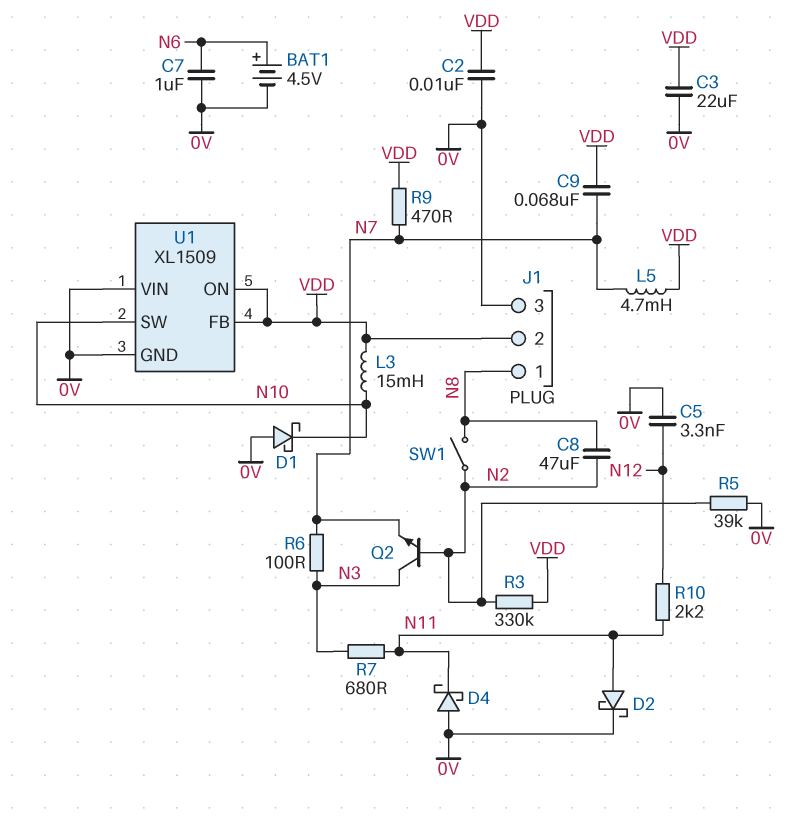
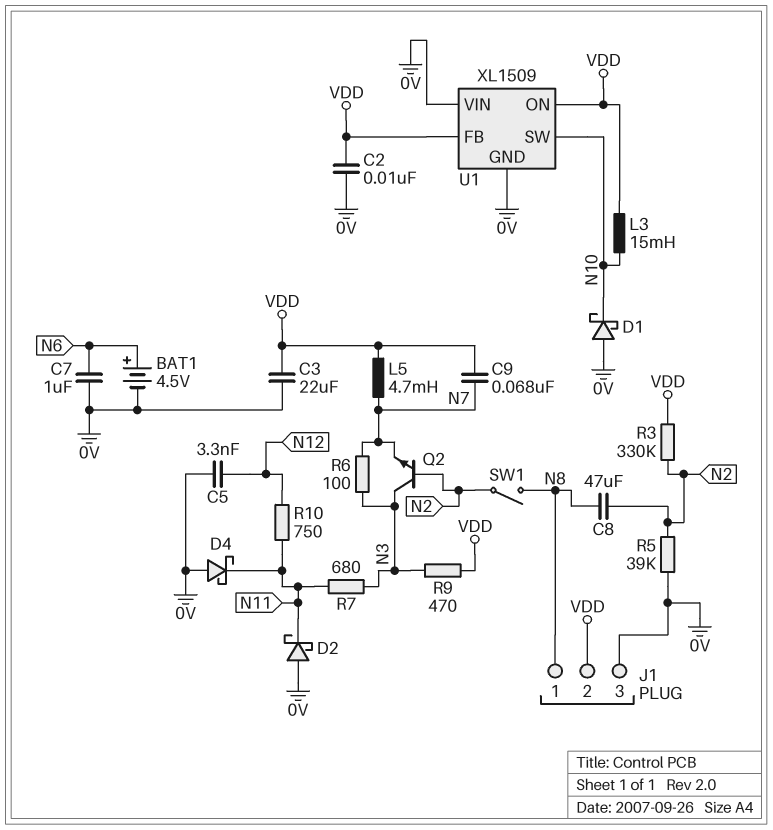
D2: schottky (A N11, K 0V) -> schottky (A 0V, K N11)
R9: 470 (N7, VDD) -> 470 (N3, VDD)
R10: 2.2k (N11, N12) -> 750 (N11, N12)

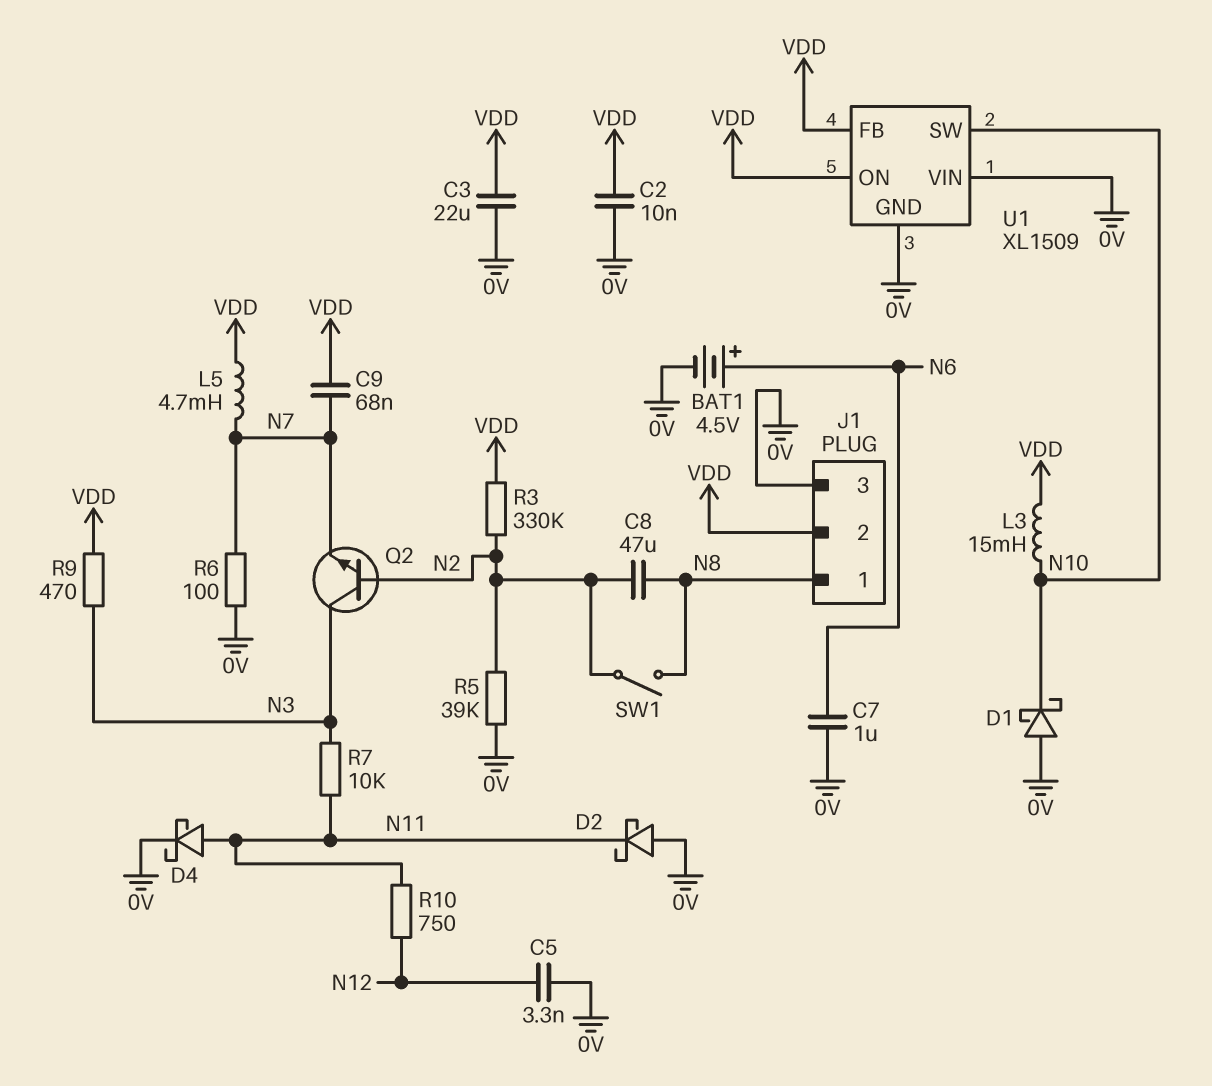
D4: schottky (A 0V, K N11) -> schottky (A N11, K 0V)
R6: 100 (N3, N7) -> 100 (0V, N7)
R7: 680 (N3, N11) -> 10k (N3, N11)

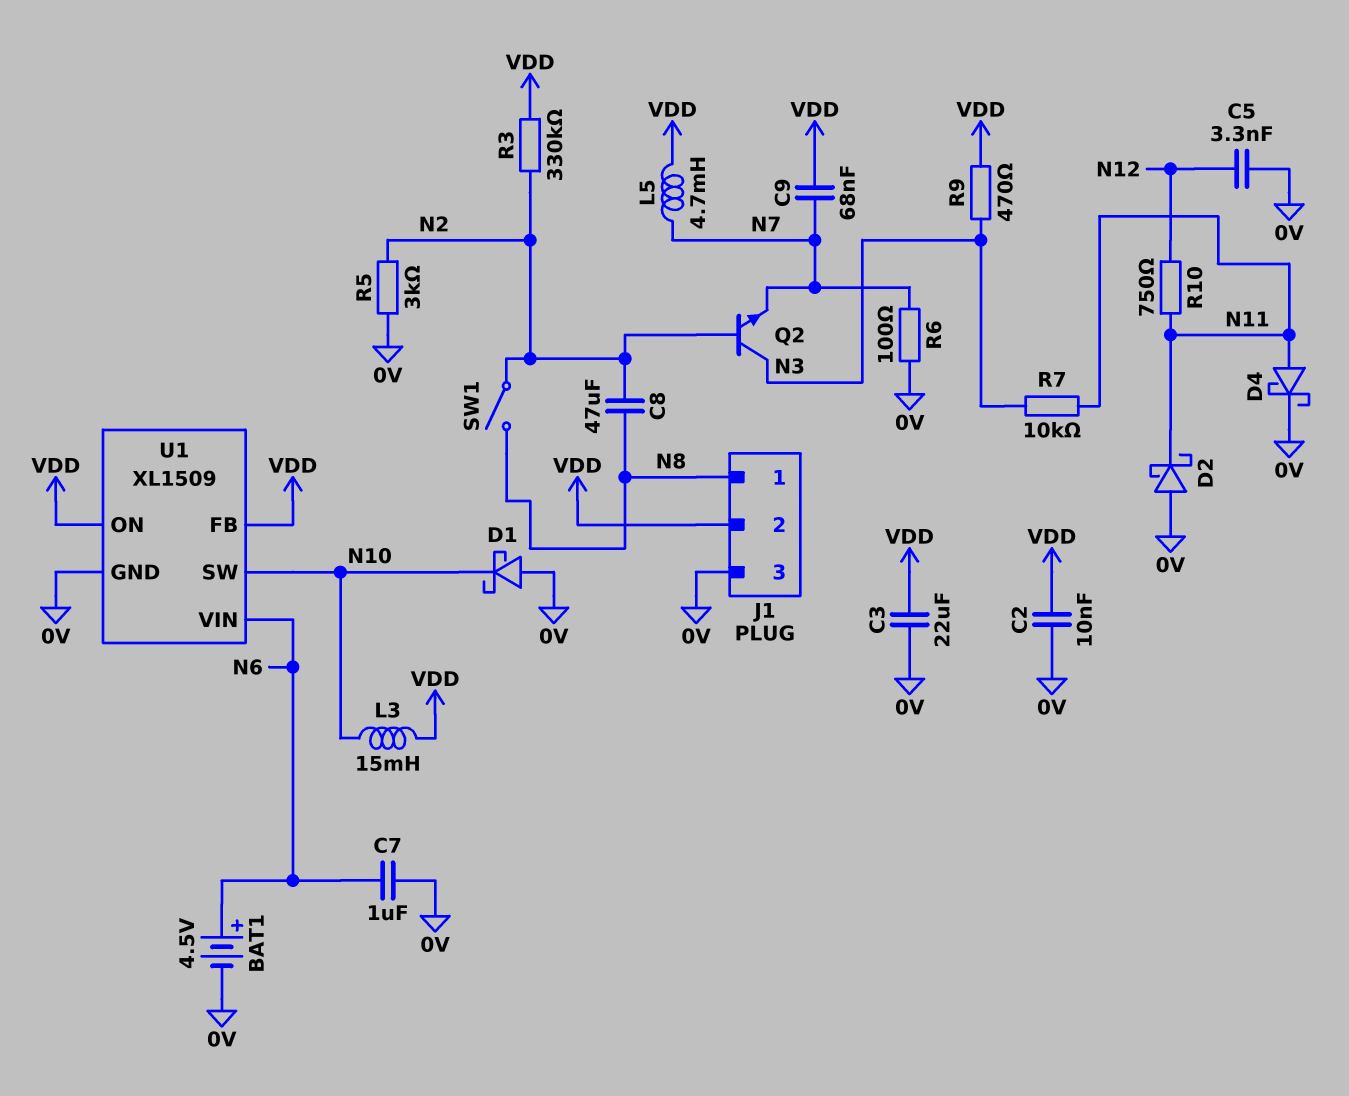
R5: 39k (0V, N2) -> 3k (0V, N2)
U1 pin VIN: 0V -> N6

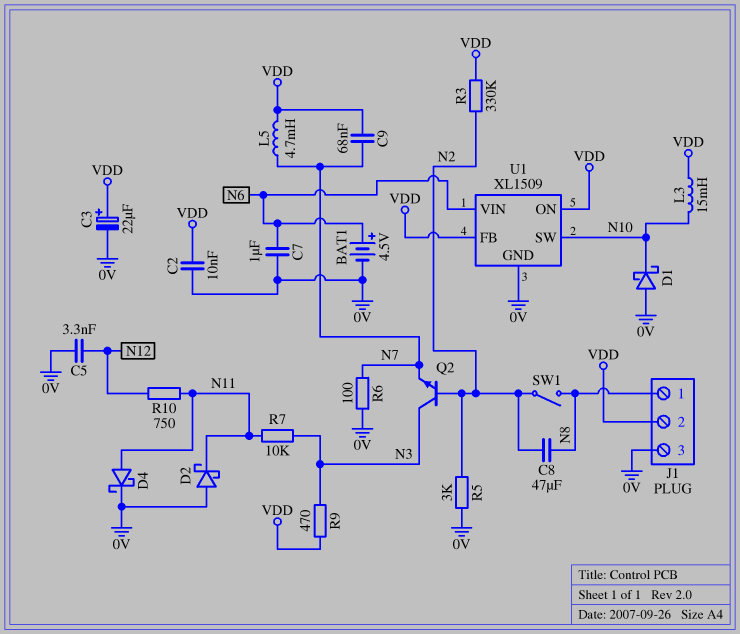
C3: 22uF (0V, VDD) -> 22uF (plus VDD, minus 0V)

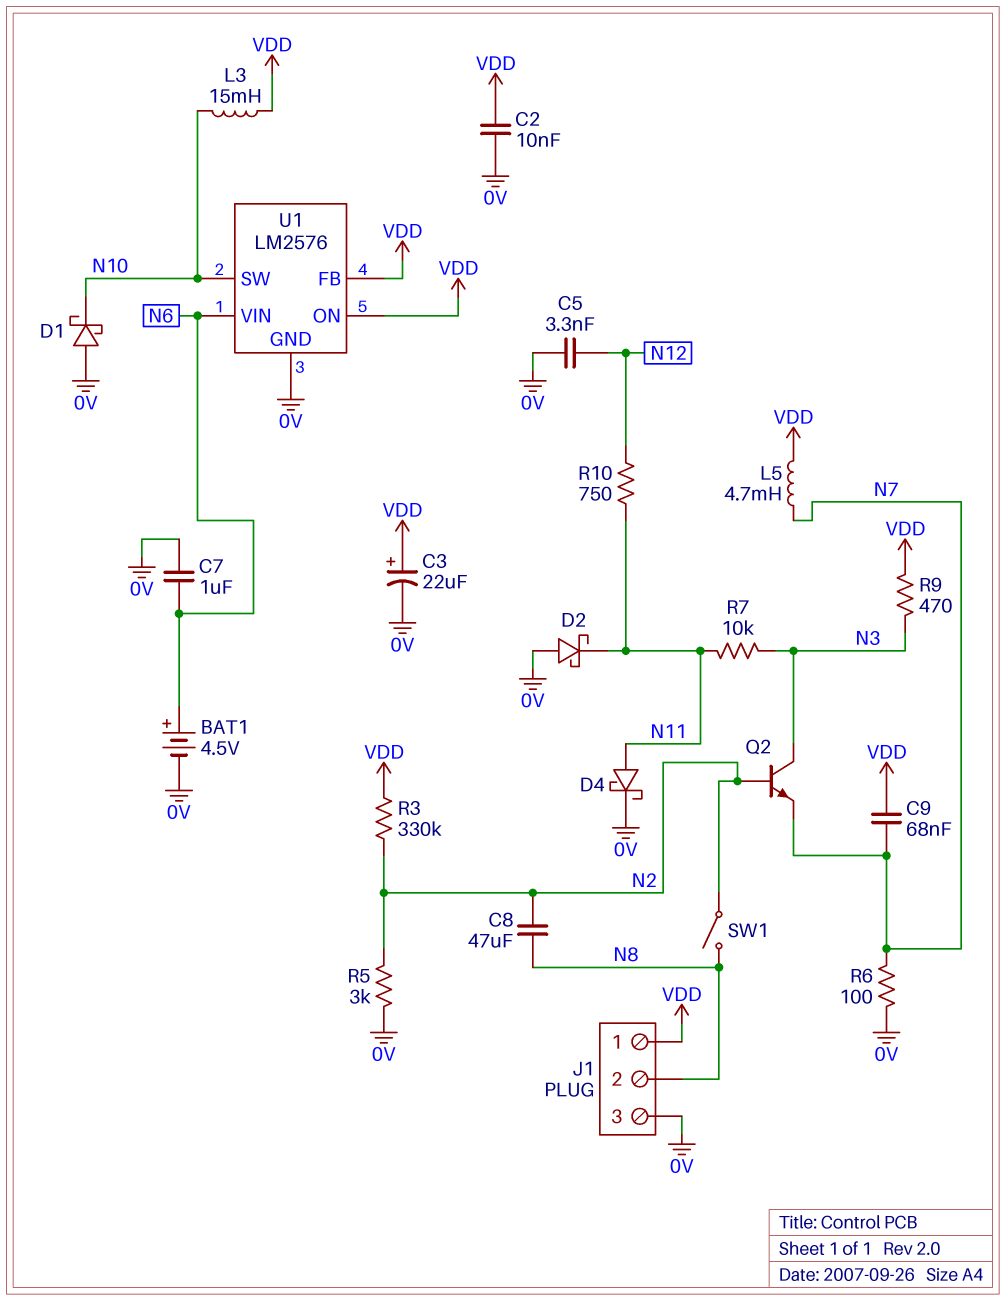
J1 pin 1: N8 -> VDD
J1 pin 2: VDD -> N8
U1: XL1509 -> LM2576

